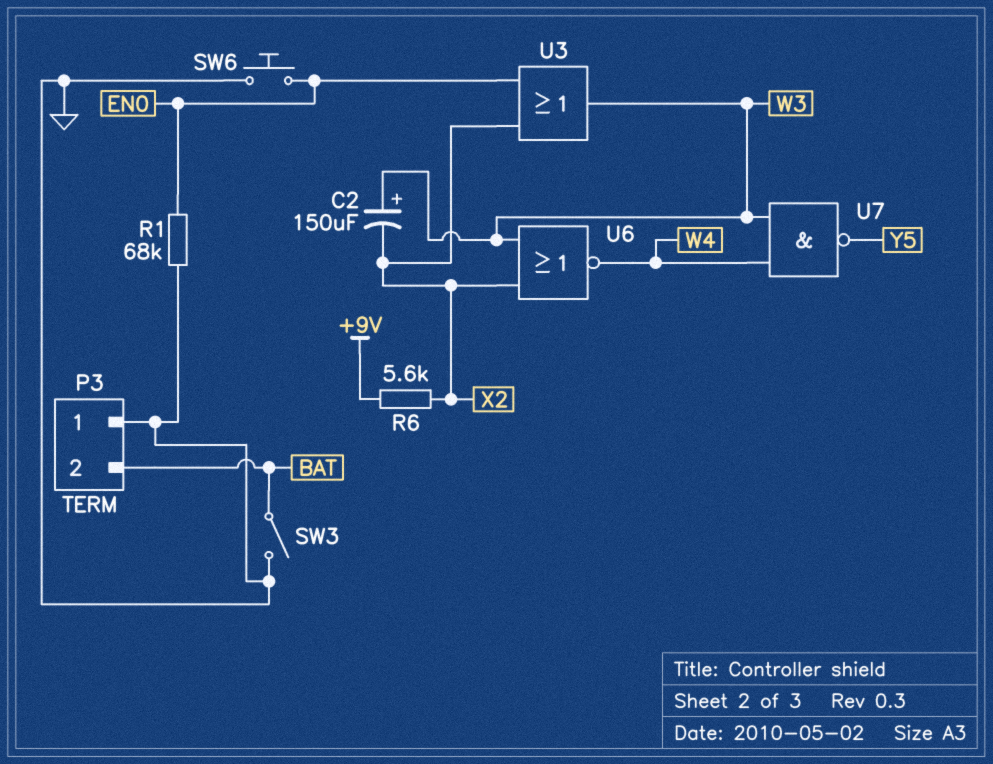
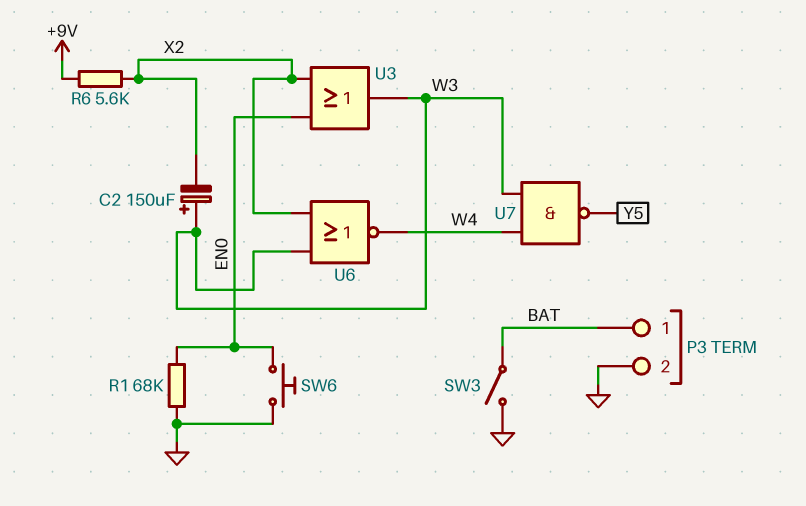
P3 pin 1: GND -> BAT
P3 pin 2: BAT -> GND

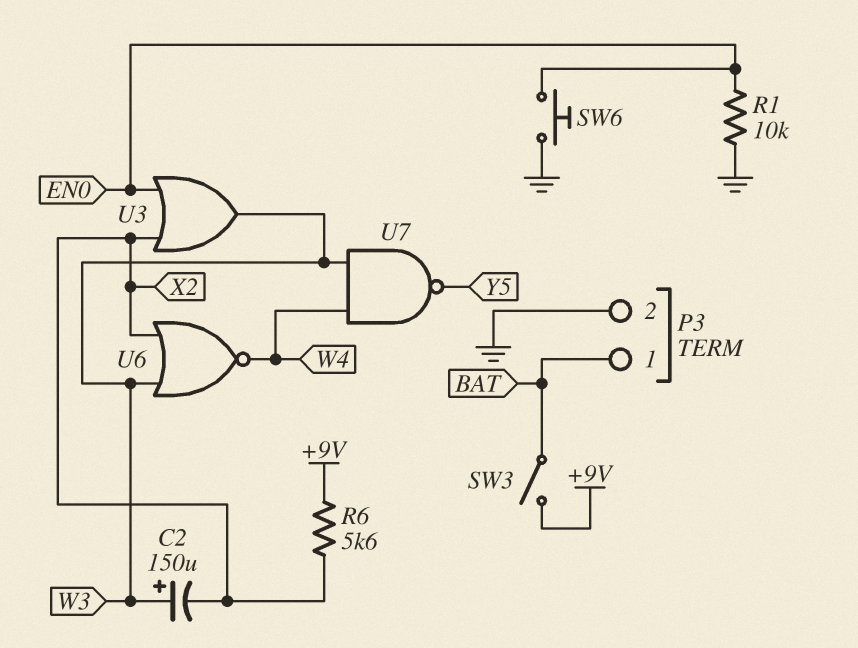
R1: 68k (EN0, GND) -> 10k (EN0, GND)
SW3: switch (BAT, GND) -> switch (+9V, BAT)

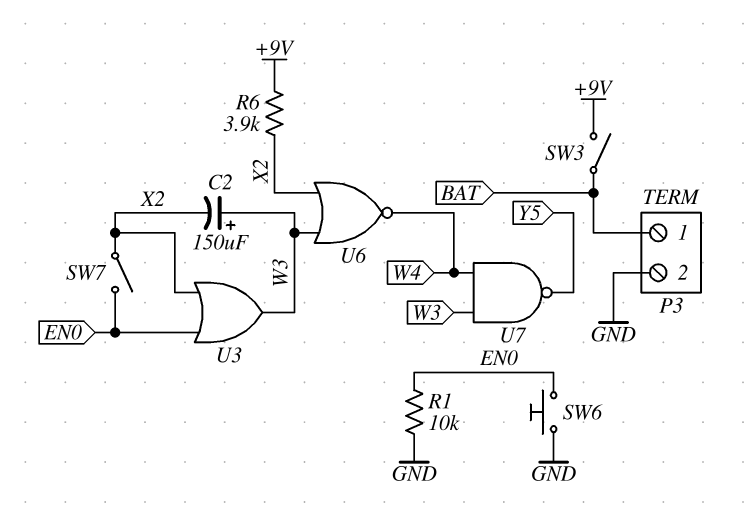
R6: 5.6k (+9V, X2) -> 3.9k (+9V, X2)
SW7: none -> switch (EN0, X2)

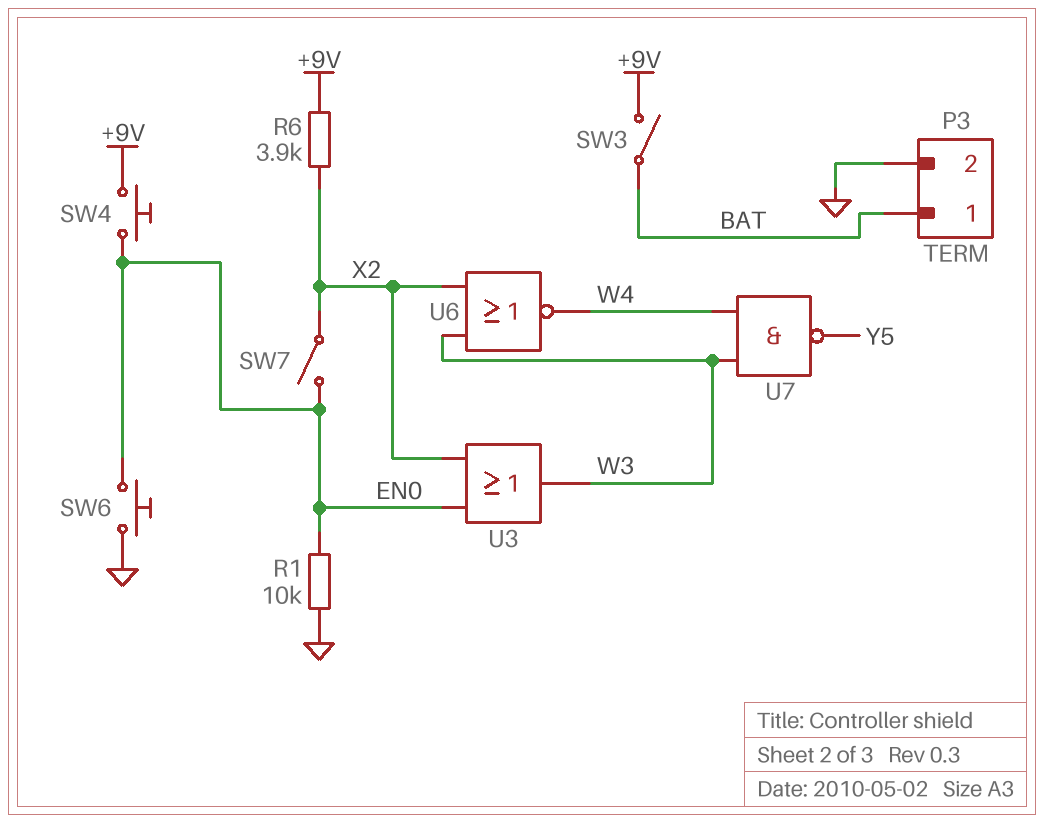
C2: 150uF (plus W3, minus X2) -> none
SW4: none -> button (+9V, EN0)

